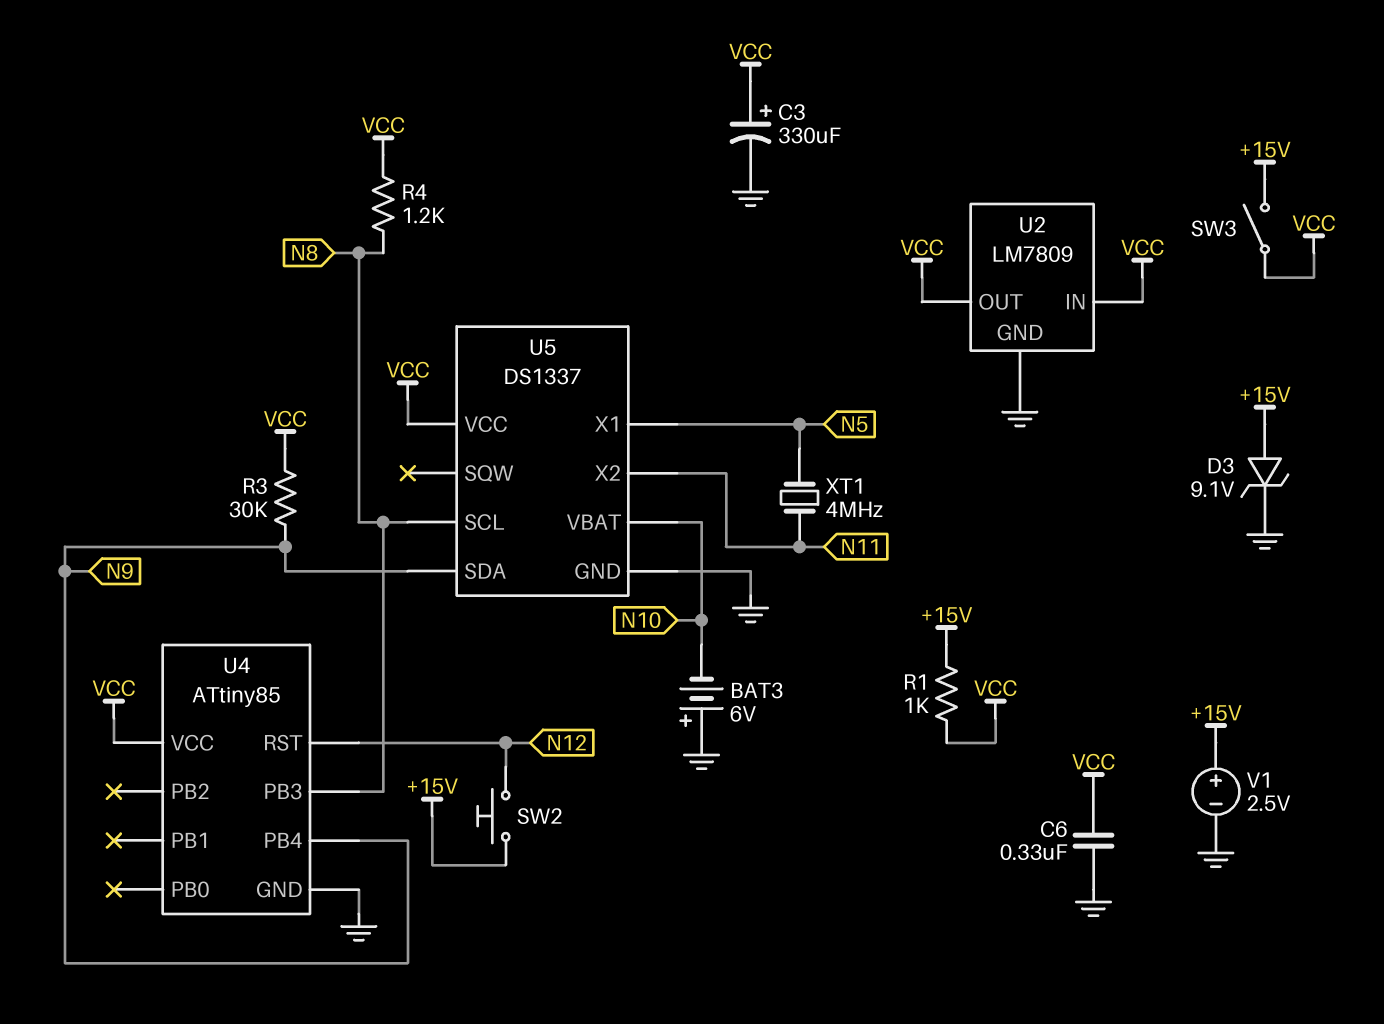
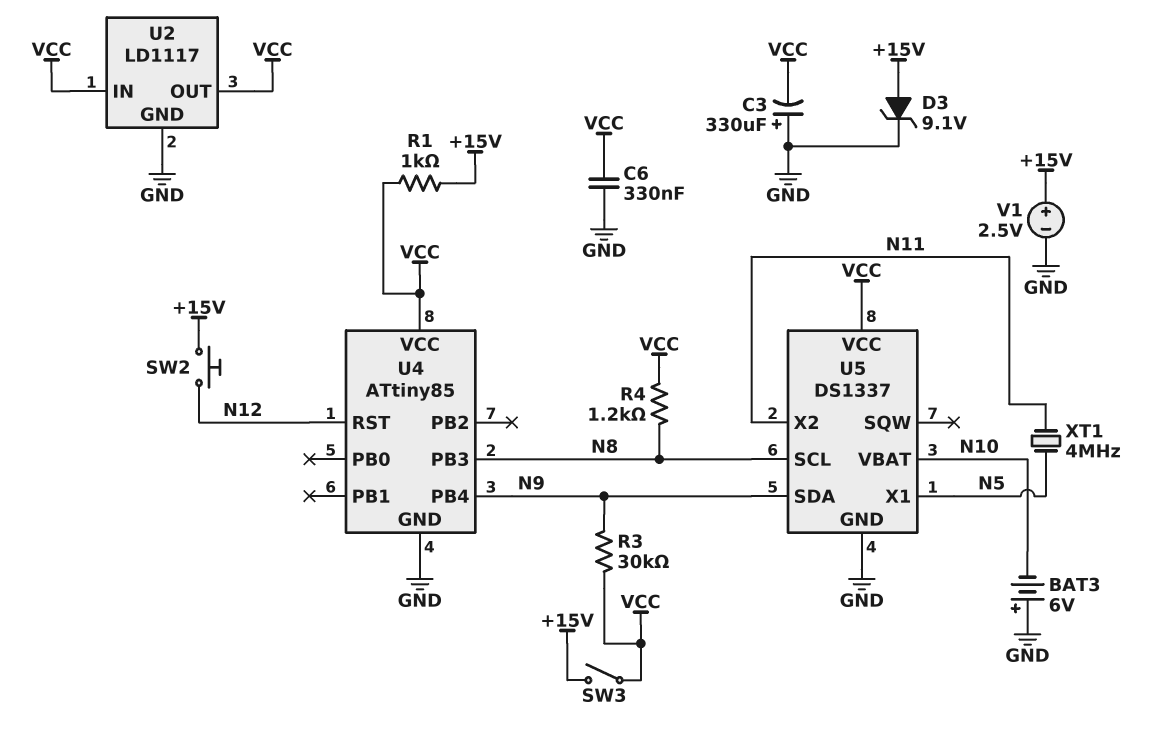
C3: 330uF (plus VCC, minus GND) -> 330uF (plus GND, minus VCC)
U2: LM7809 -> LD1117

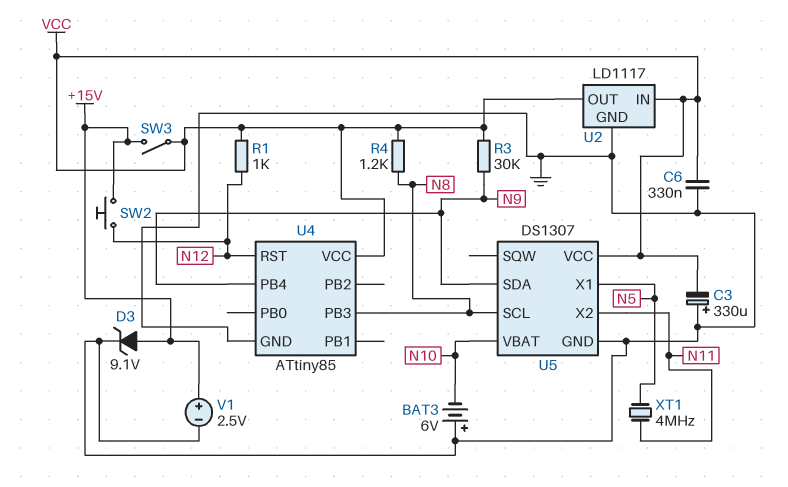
R1: 1k (+15V, VCC) -> 1k (N12, VCC)
U5: DS1337 -> DS1307

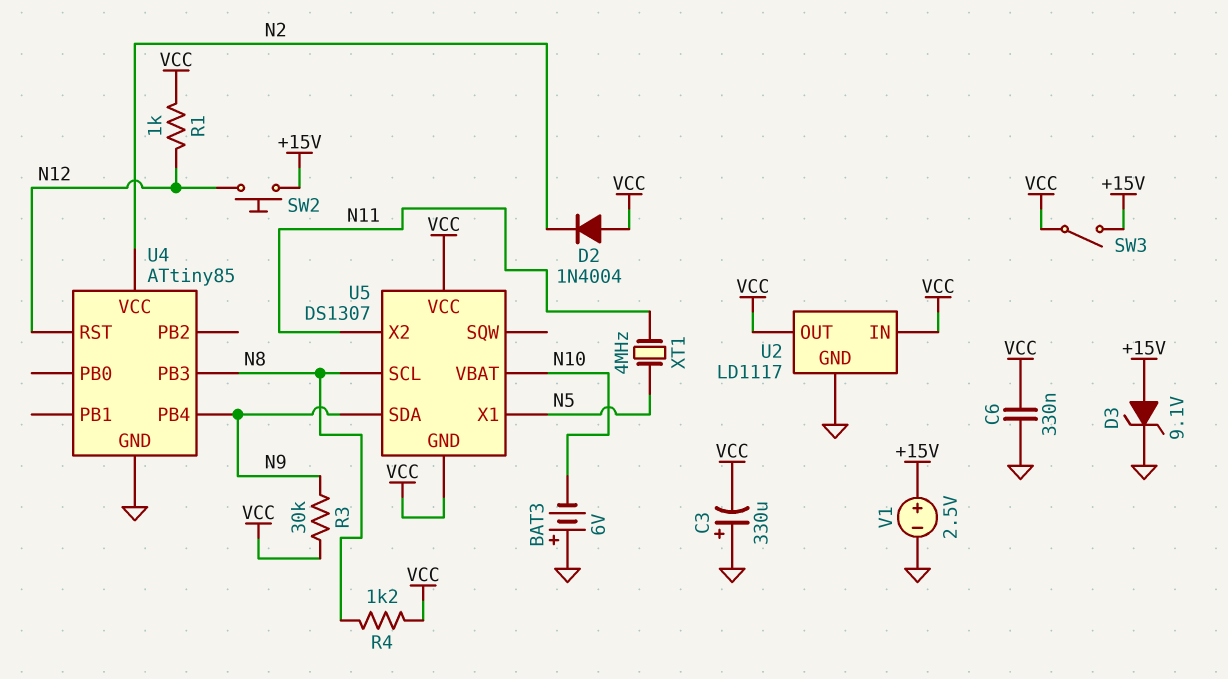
D2: none -> diode 1N4004 (A VCC, K N2)
U4 pin VCC: VCC -> N2
U5 pin GND: GND -> VCC

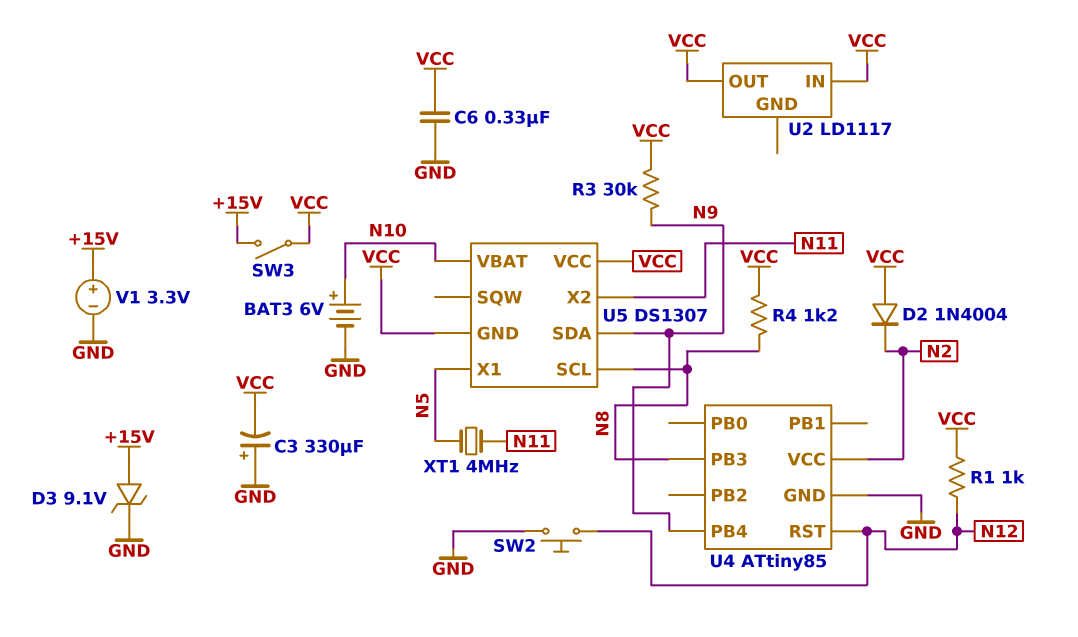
BAT3: 6V (plus GND, minus N10) -> 6V (plus N10, minus GND)
SW2: button (+15V, N12) -> button (GND, N12)
U2 pin GND: GND -> none
V1: 2.5V (plus +15V, minus GND) -> 3.3V (plus +15V, minus GND)

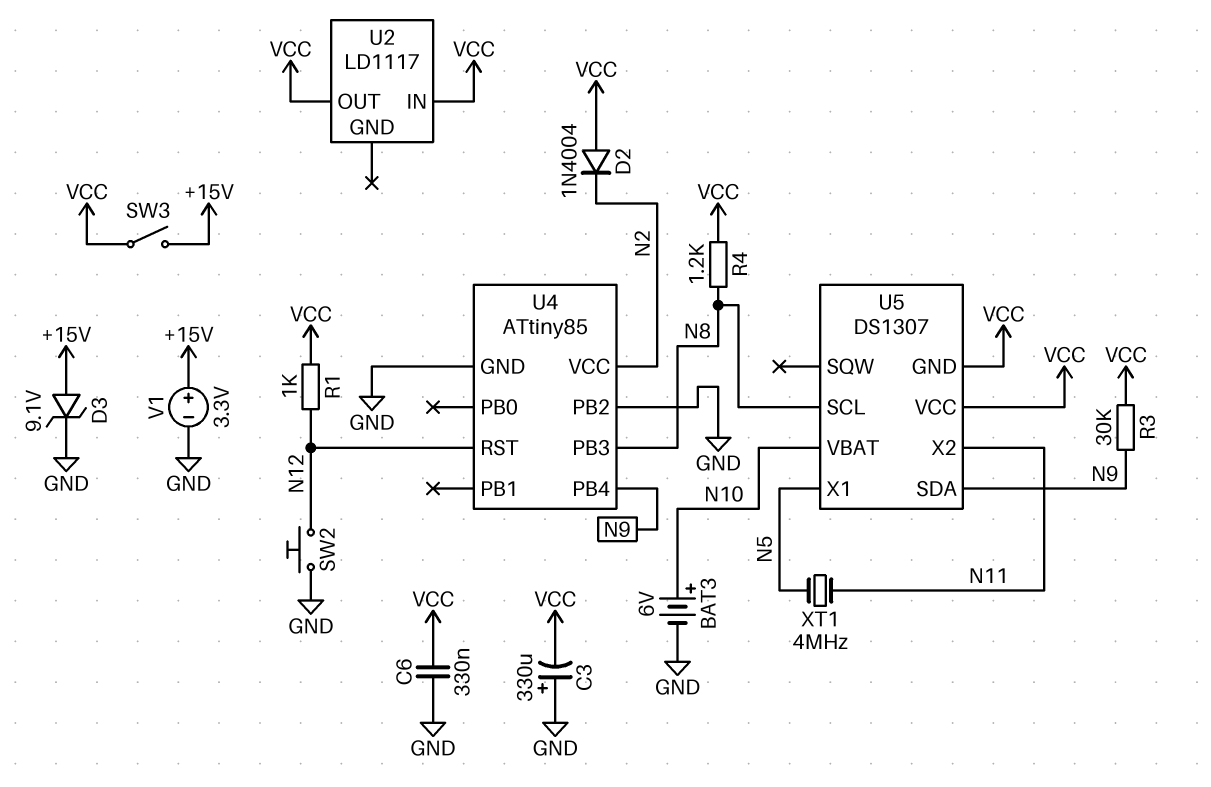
U4 pin PB2: none -> GND

